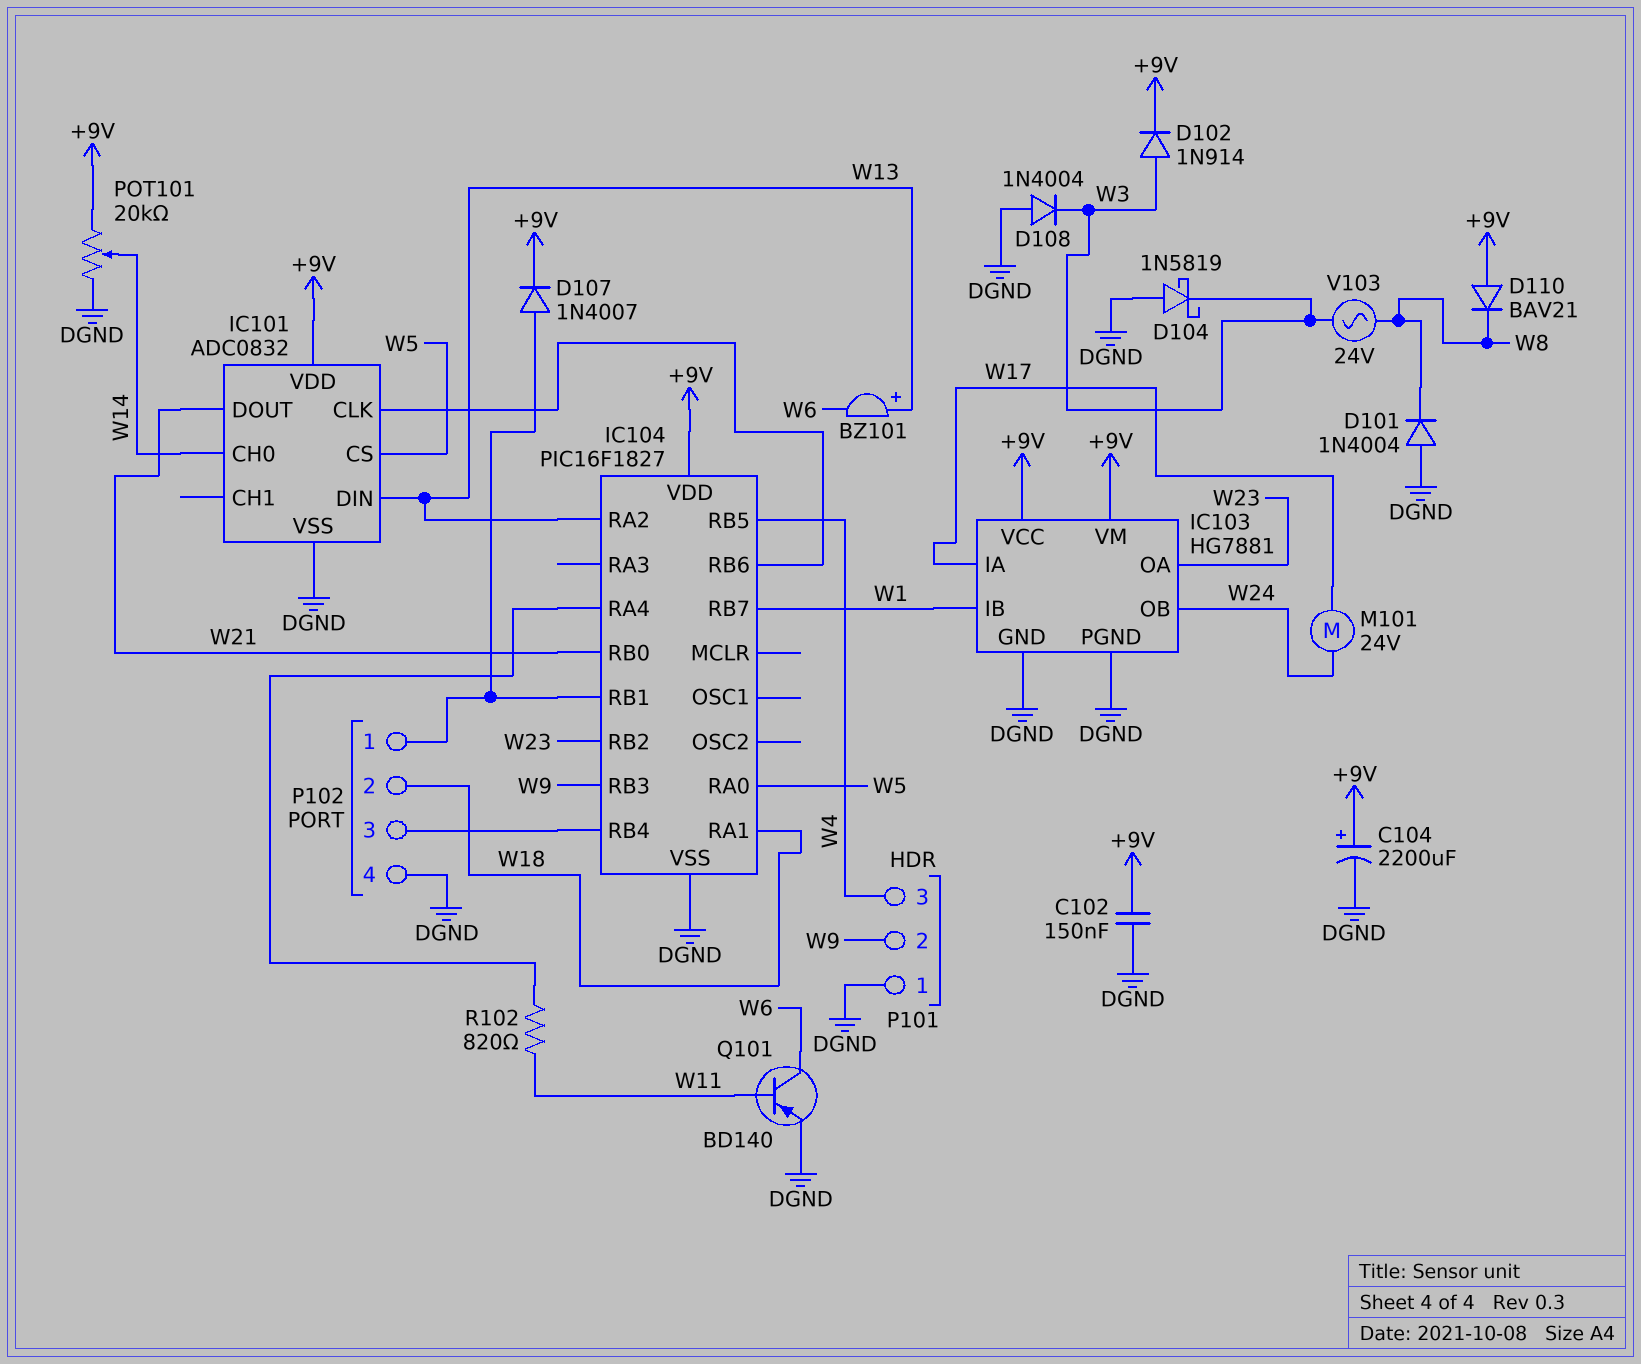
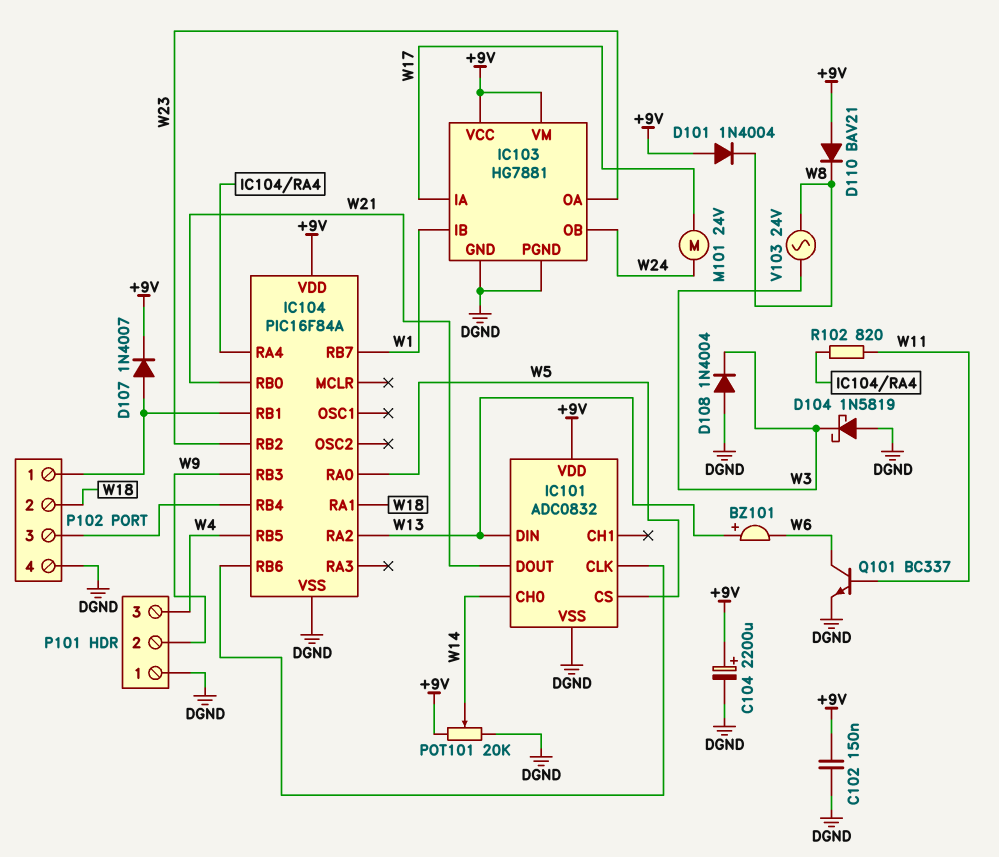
D101: diode 1N4004 (A DGND, K W8) -> diode 1N4004 (A +9V, K W8)
D102: diode 1N914 (A W3, K +9V) -> none
IC104: PIC16F1827 -> PIC16F84A
Q101: PNP BD140 (B W11, C W6, E DGND) -> NPN BC337 (B W11, C W6, E DGND)

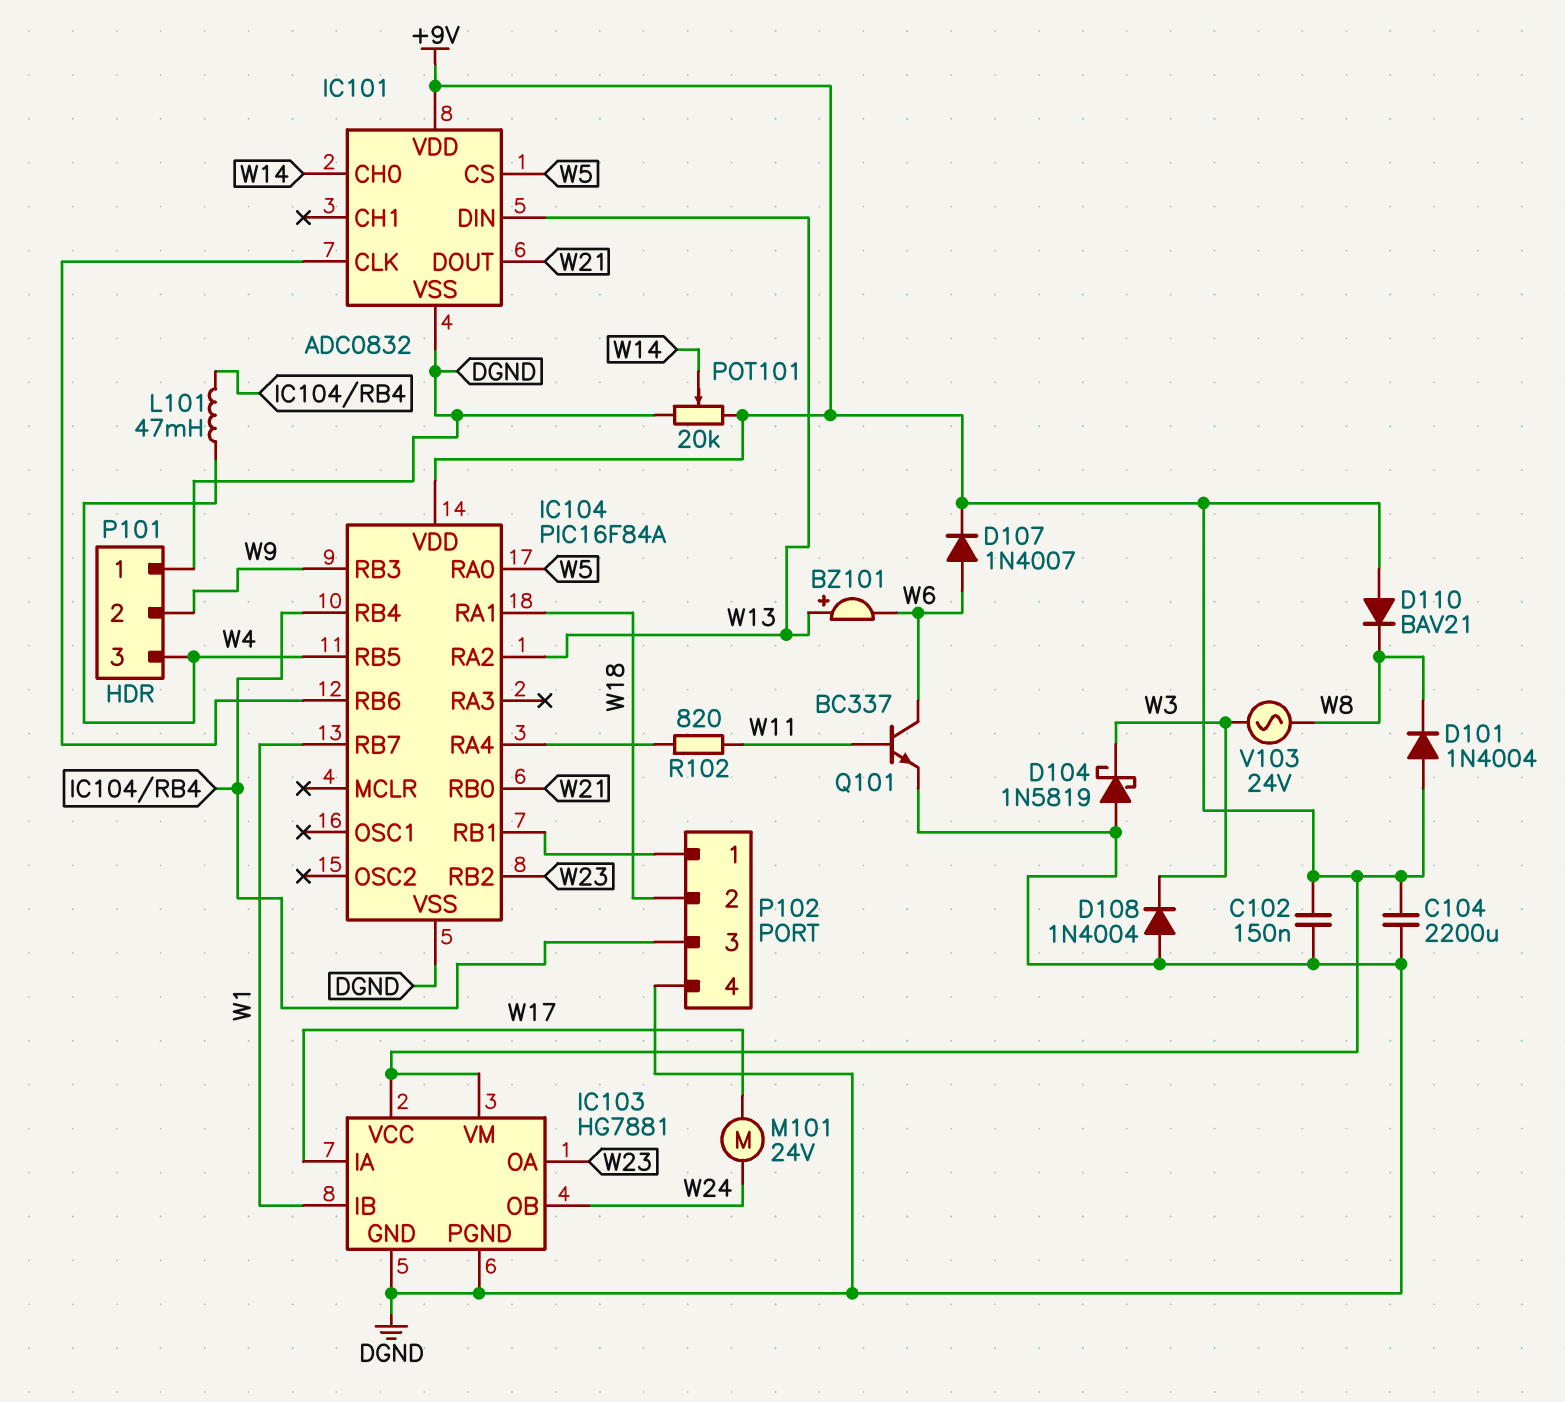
C104: 2200uF (plus +9V, minus DGND) -> 2200uF (+9V, DGND)
D107: diode 1N4007 (A IC104/RB1, K +9V) -> diode 1N4007 (A W6, K +9V)
L101: none -> 47mH (IC104/RB4, W4)

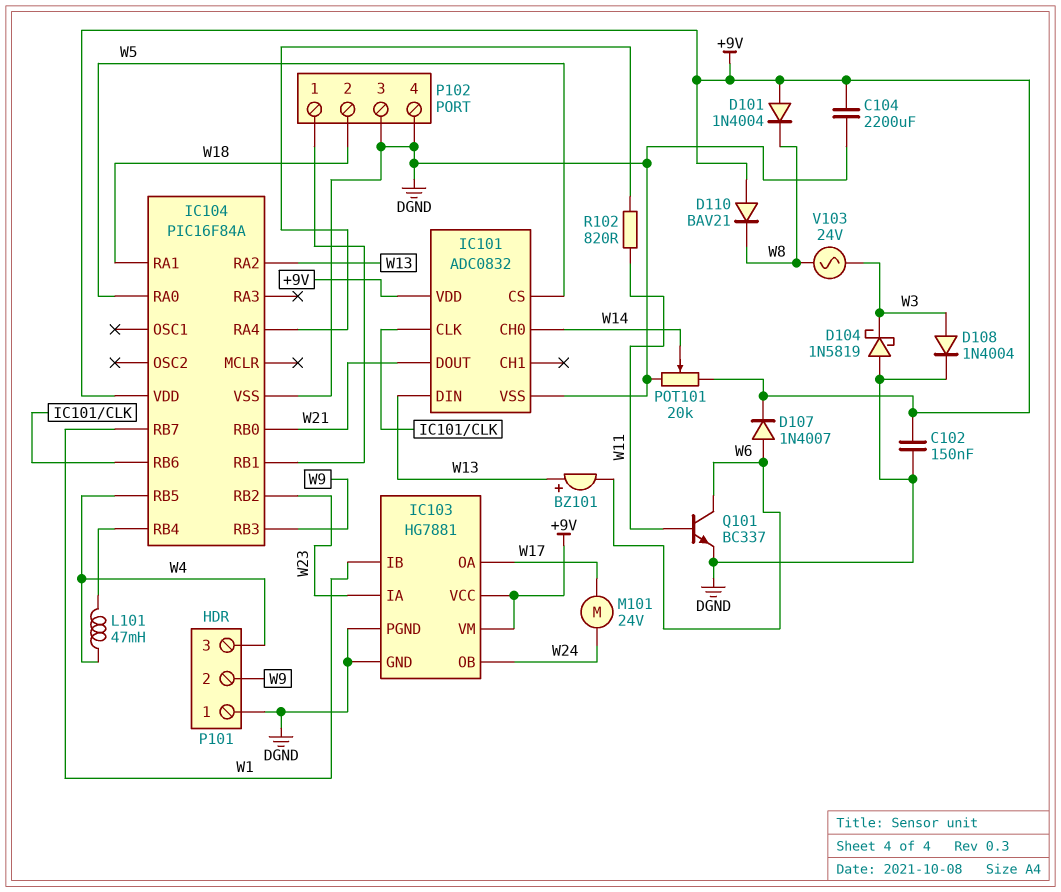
D108: diode 1N4004 (A DGND, K W3) -> diode 1N4004 (A W3, K DGND)
IC103 pin IA: W17 -> W23
IC103 pin OA: W23 -> W17
P102 pin 3: IC104/RB4 -> DGND

